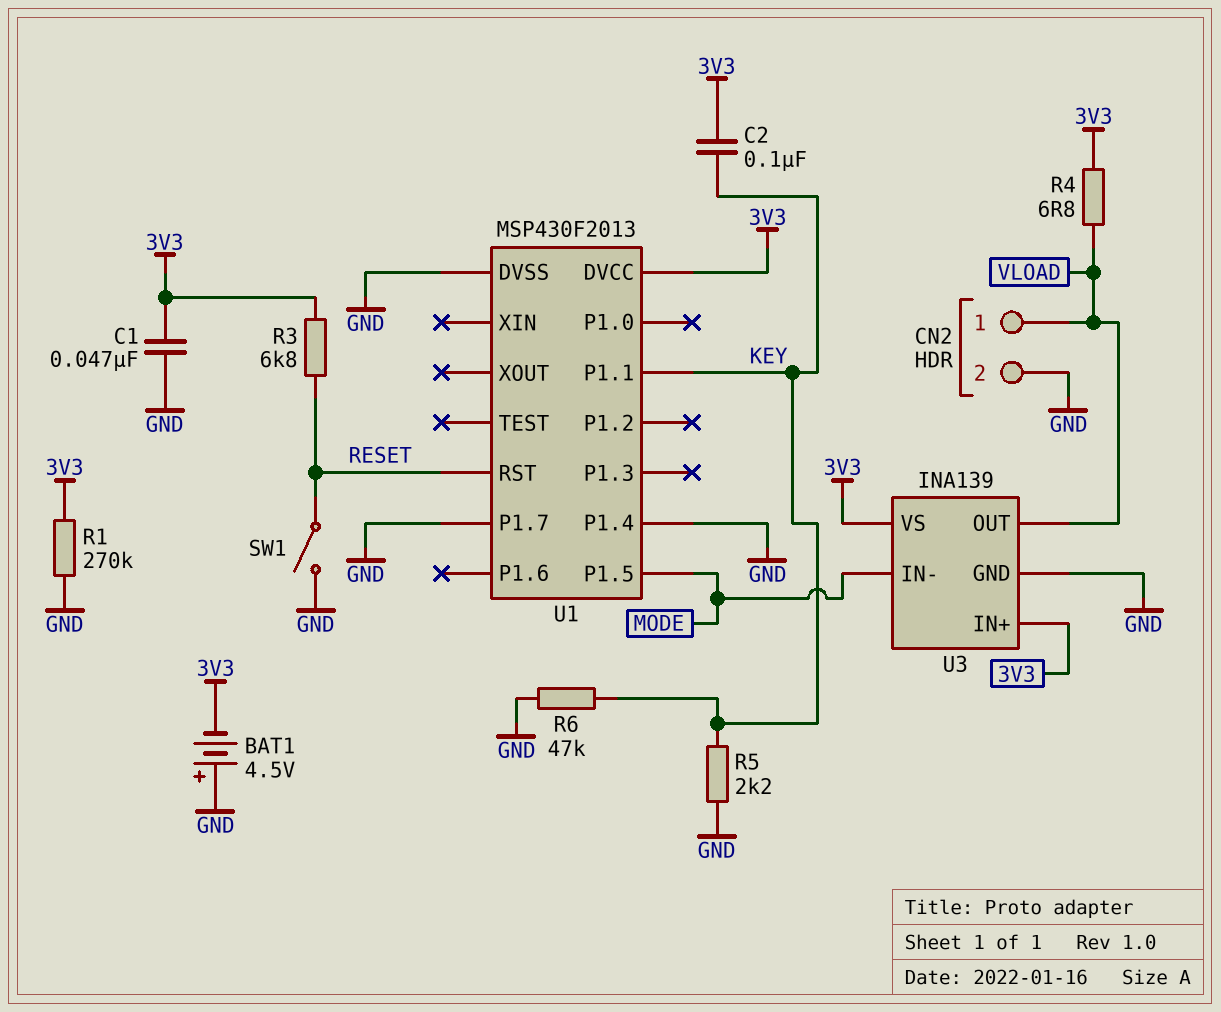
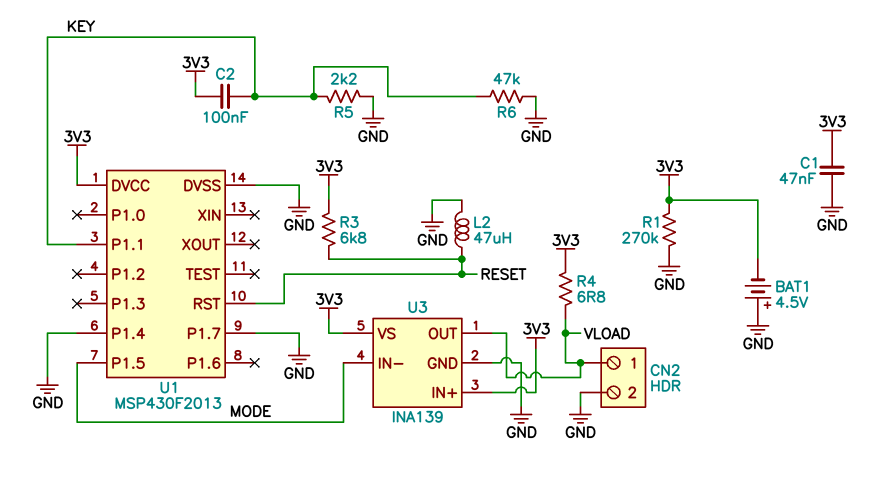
L2: none -> 47uH (GND, RESET)
SW1: switch (GND, RESET) -> none

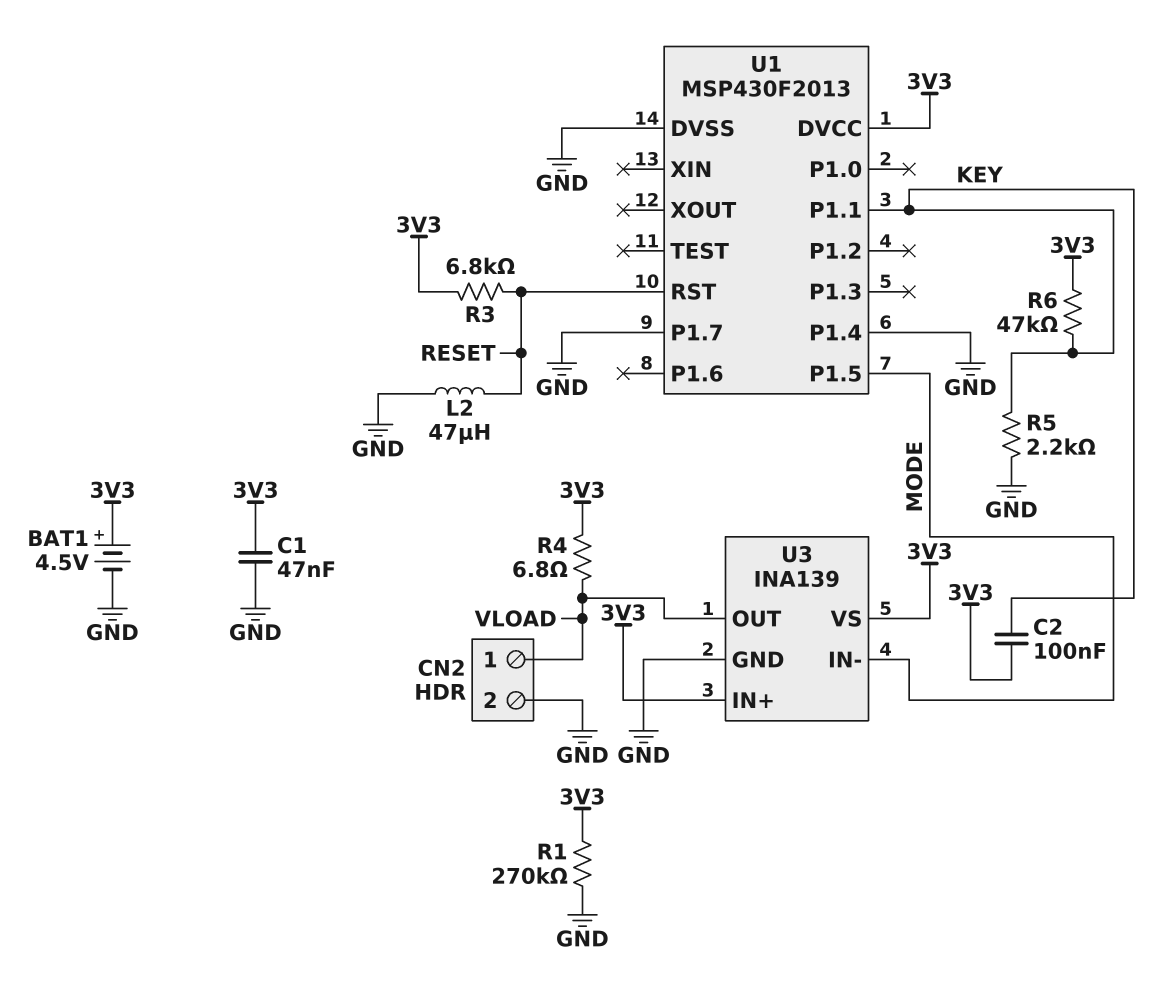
BAT1: 4.5V (plus GND, minus 3V3) -> 4.5V (plus 3V3, minus GND)
R6: 47k (GND, KEY) -> 47k (3V3, KEY)

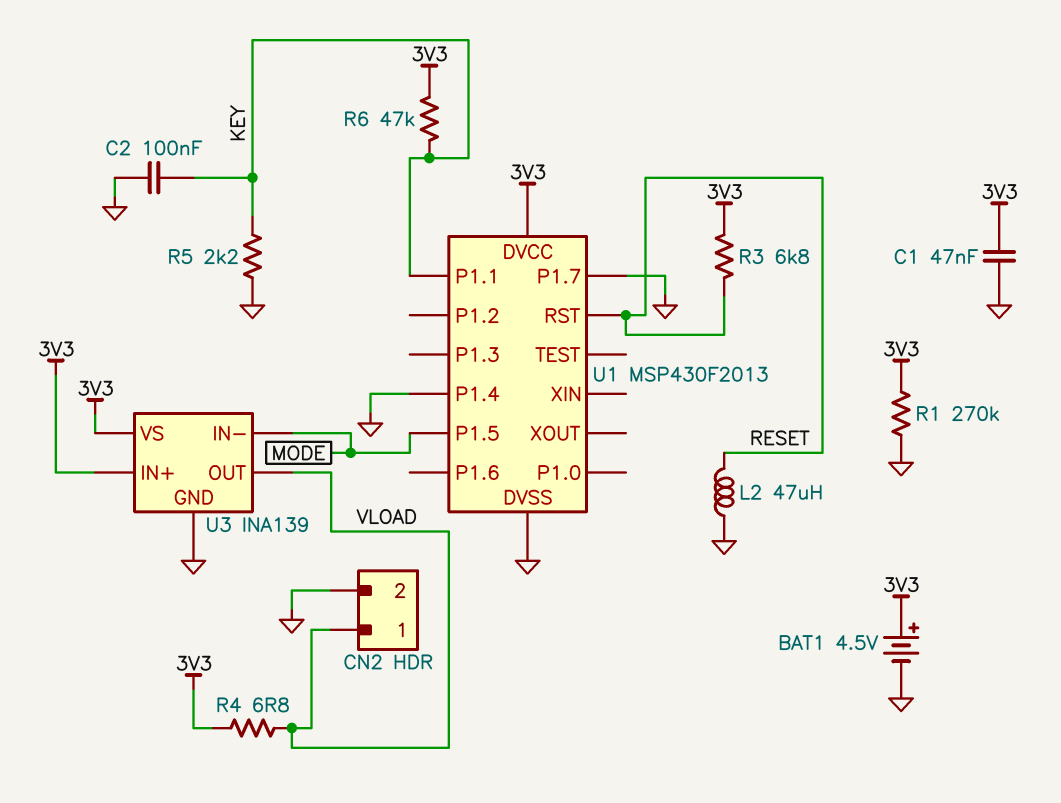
C2: 100nF (3V3, KEY) -> 100nF (GND, KEY)

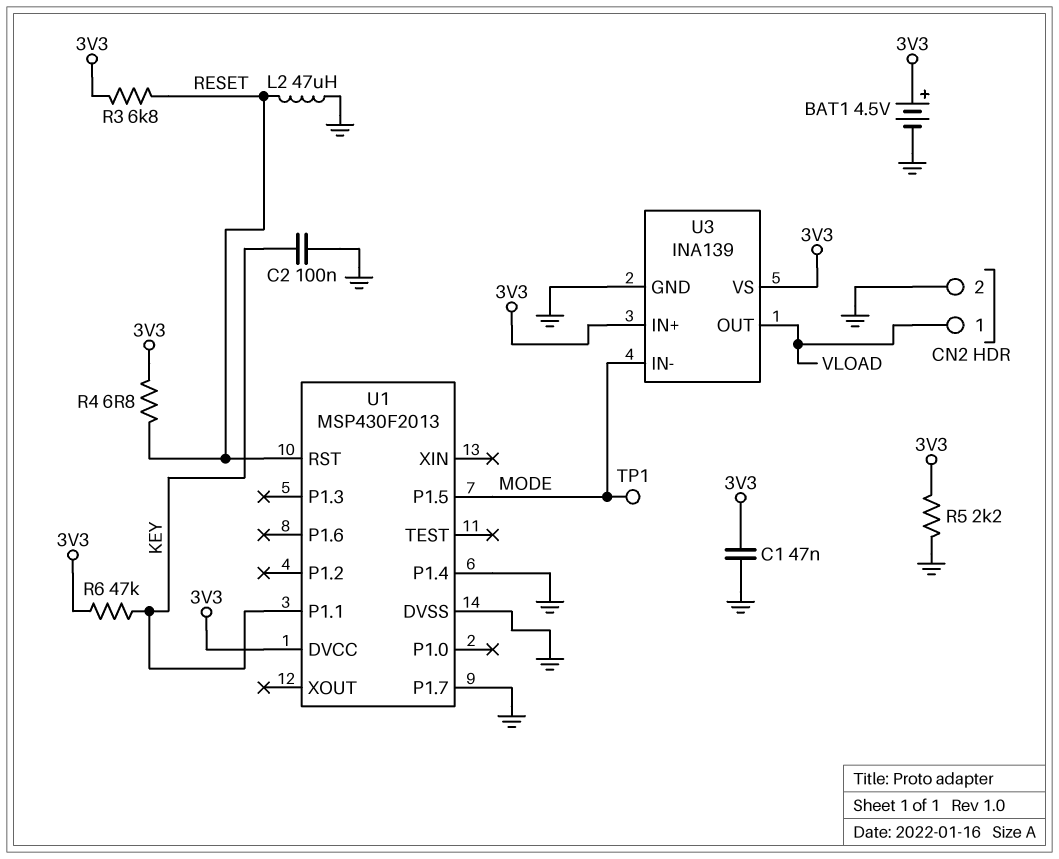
R1: 270k (3V3, GND) -> none
R4: 6.8 (3V3, VLOAD) -> 6.8 (3V3, RESET)
R5: 2.2k (GND, KEY) -> 2.2k (3V3, GND)
TP1: none -> test point (MODE)

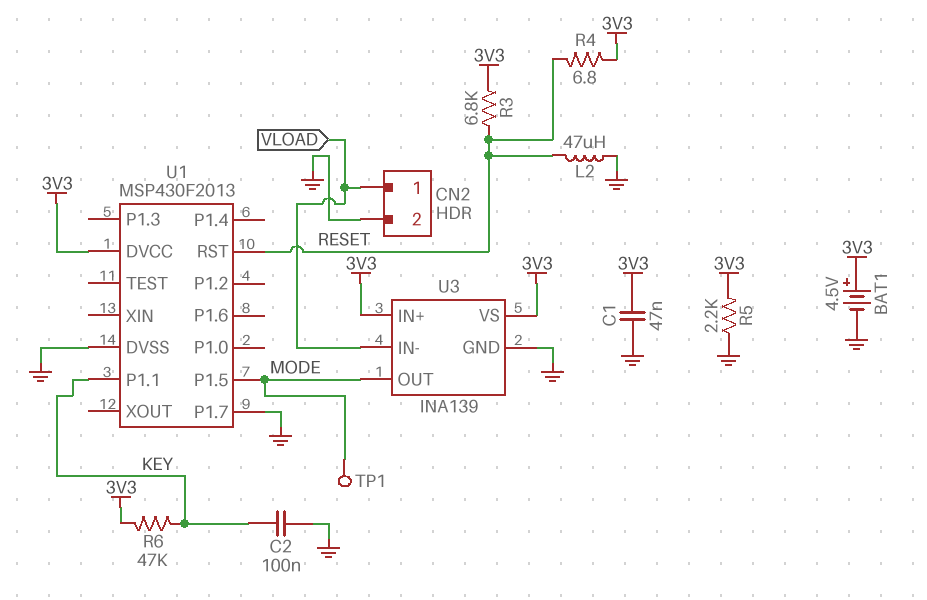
U1 pin P1.4: GND -> none
U3 pin IN-: MODE -> VLOAD
U3 pin OUT: VLOAD -> MODE

